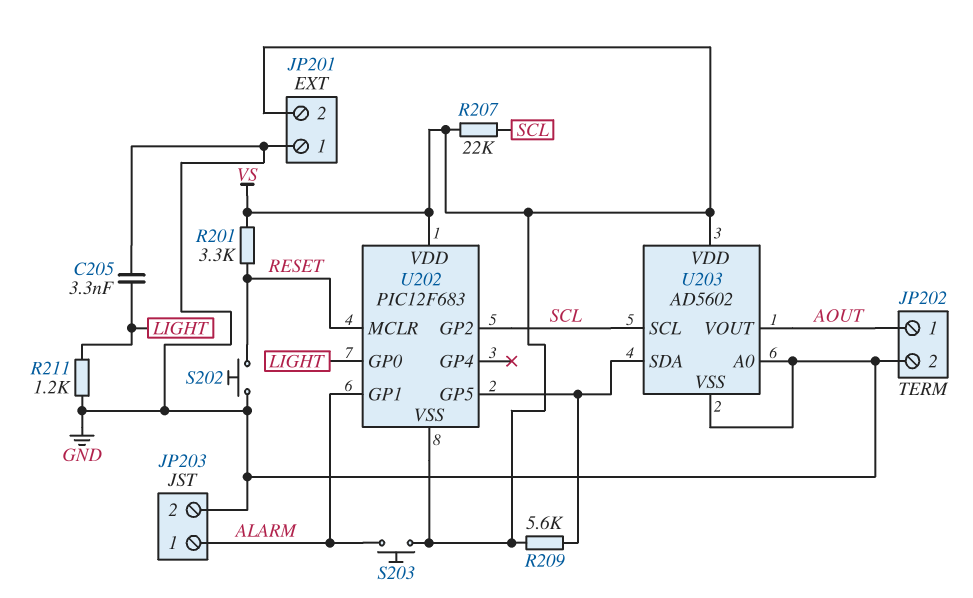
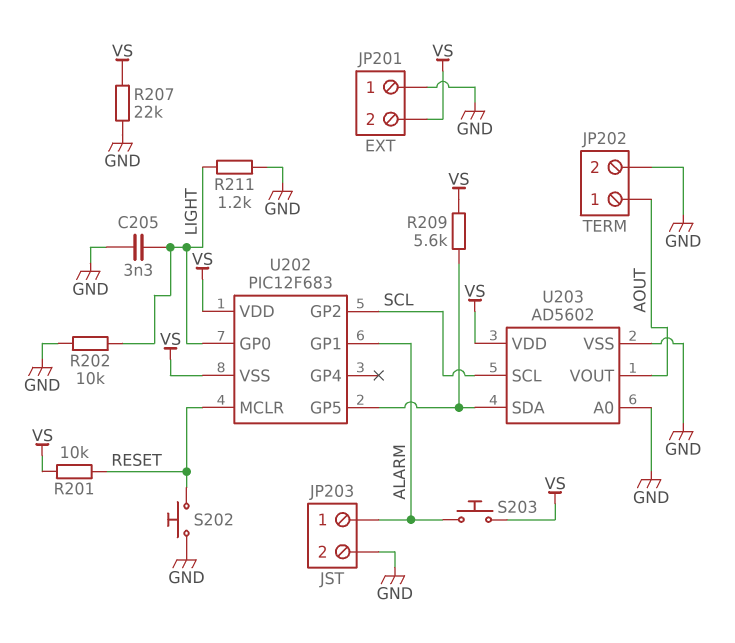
R201: 3.3k (RESET, VS) -> 10k (RESET, VS)
R202: none -> 10k (GND, LIGHT)
R207: 22k (SCL, VS) -> 22k (GND, VS)

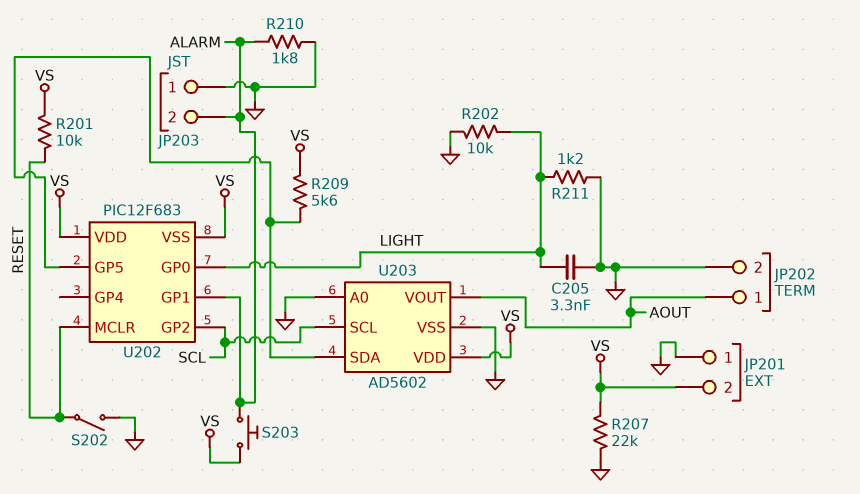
JP203 pin 1: ALARM -> GND
JP203 pin 2: GND -> ALARM
R210: none -> 1.8k (ALARM, GND)
S202: button (GND, RESET) -> switch (GND, RESET)

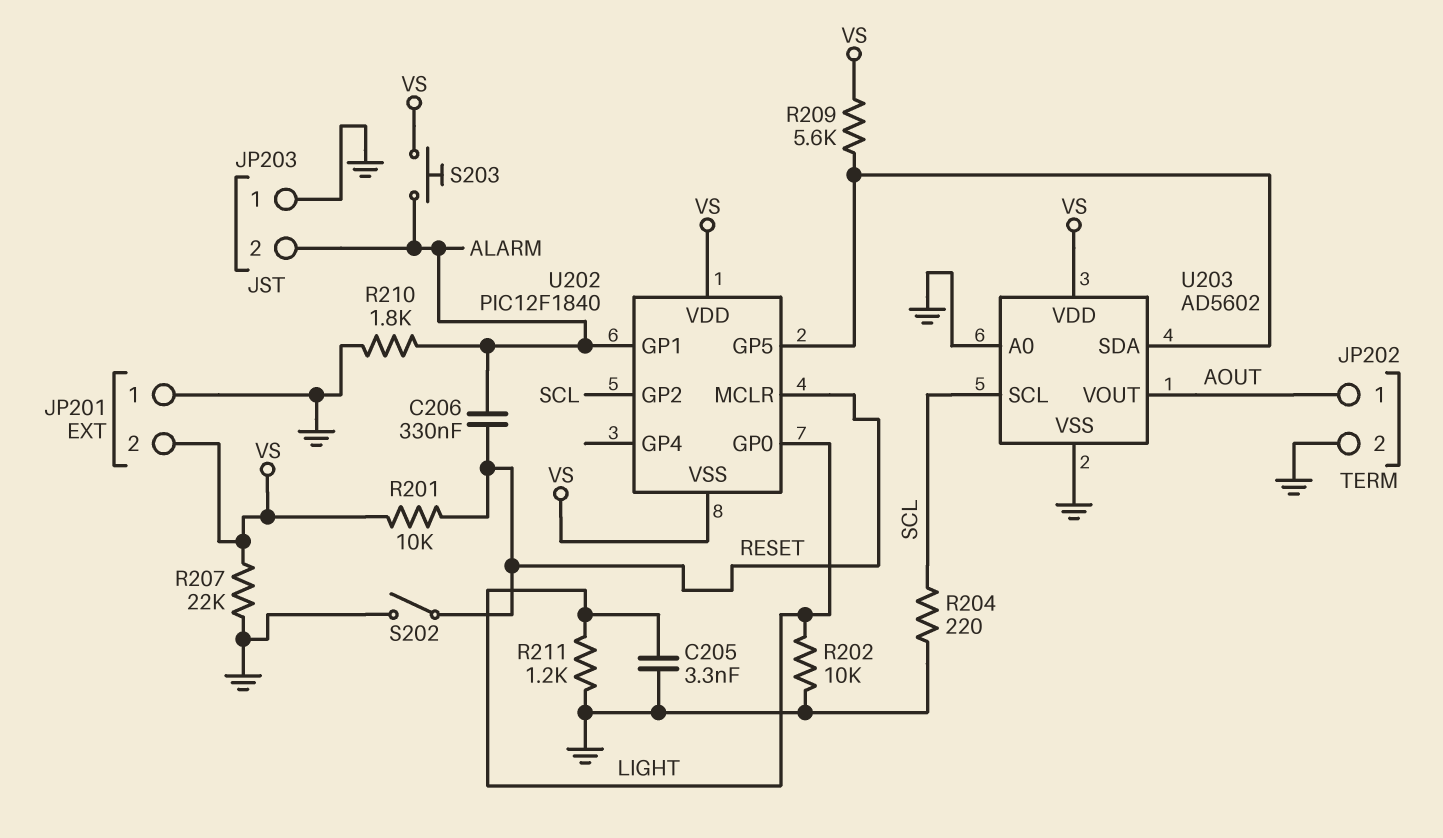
C206: none -> 330nF (ALARM, RESET)
R204: none -> 220 (GND, SCL)
U202: PIC12F683 -> PIC12F1840

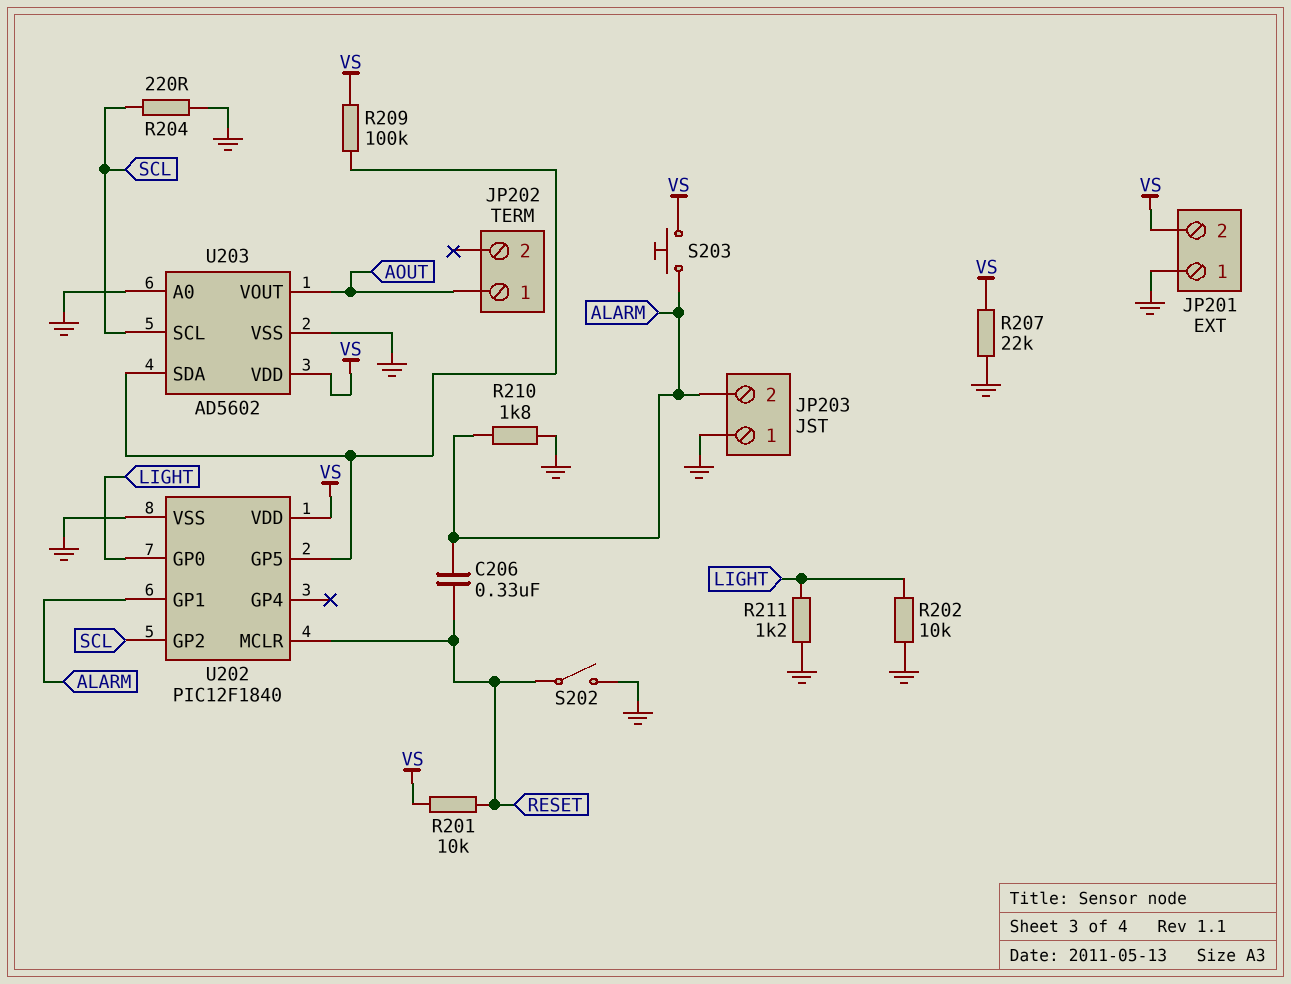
C205: 3.3nF (GND, LIGHT) -> none
JP202 pin 2: GND -> none
R209: 5.6k (U202/GP5, VS) -> 100k (U202/GP5, VS)
U202 pin VSS: VS -> GND

